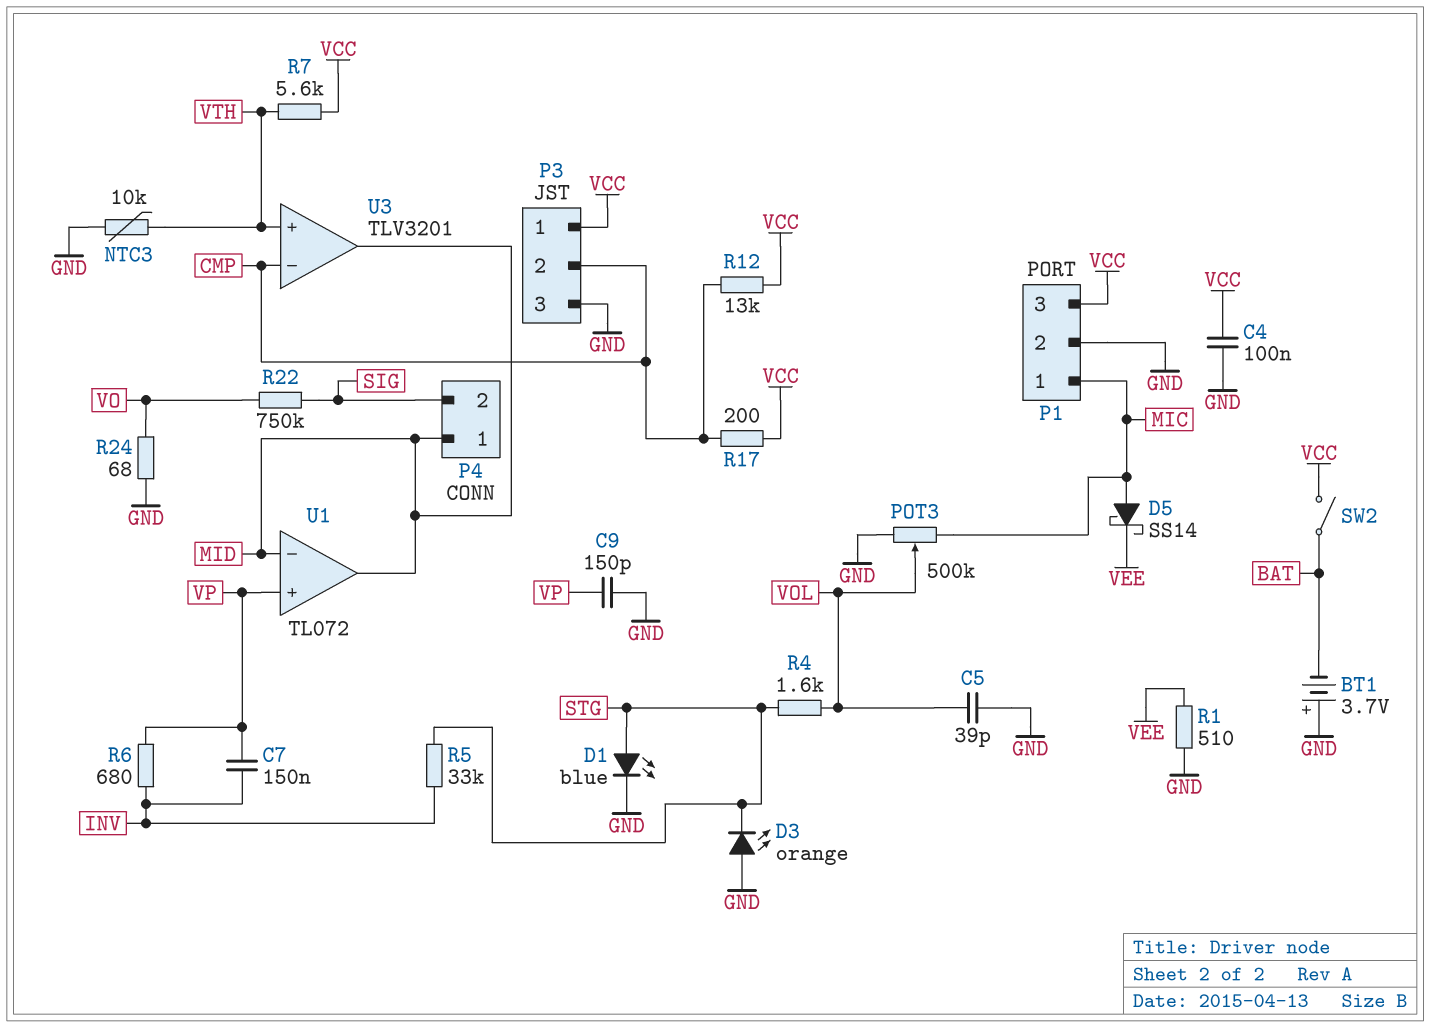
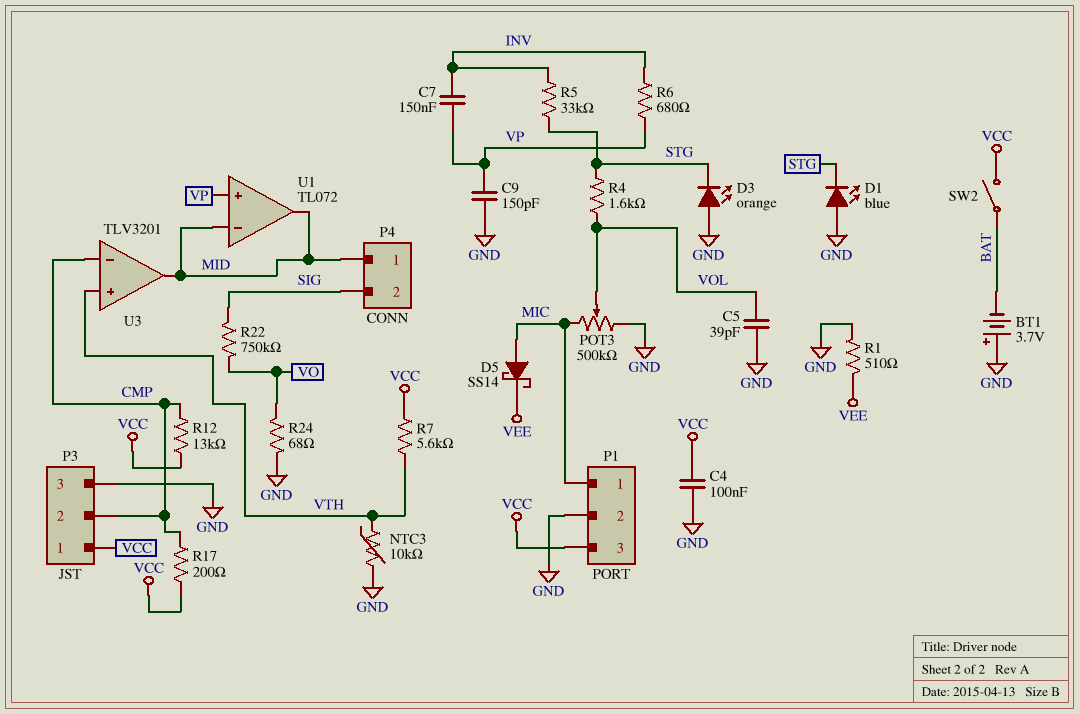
D1: LED blue (A STG, K GND) -> LED blue (A GND, K STG)

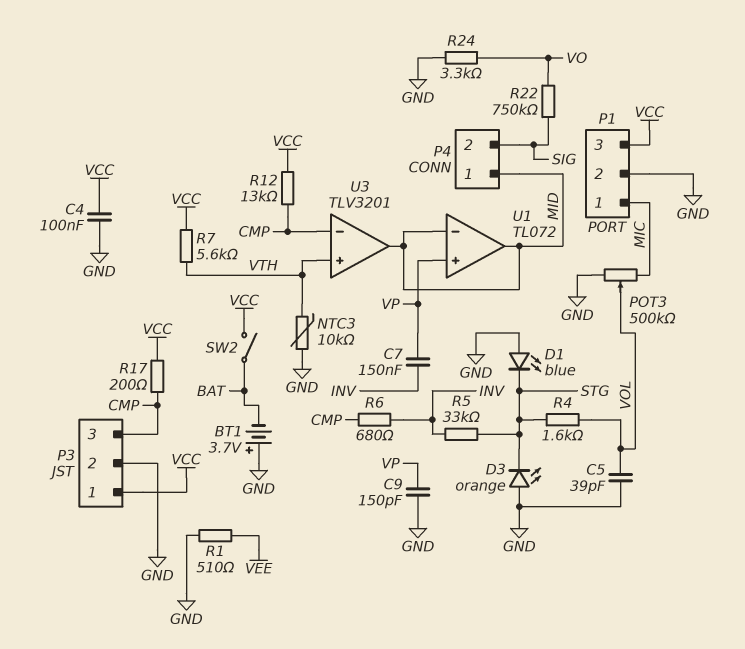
D5: schottky SS14 (A MIC, K VEE) -> none
P3 pin 2: CMP -> GND
P3 pin 3: GND -> CMP
R6: 680 (INV, VP) -> 680 (CMP, INV)
R24: 68 (GND, VO) -> 3.3k (GND, VO)

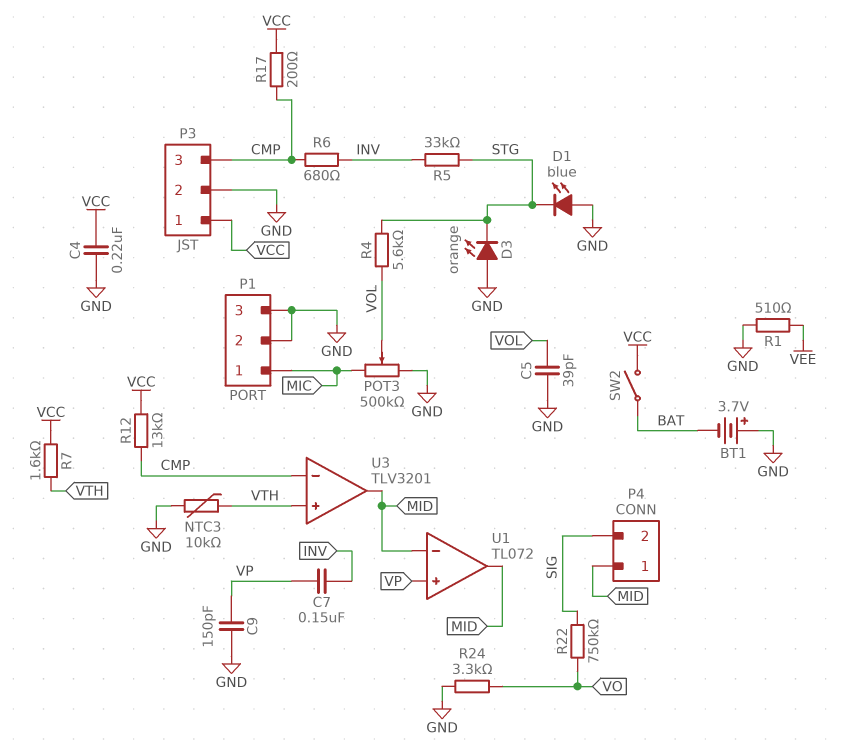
C4: 100nF (GND, VCC) -> 220nF (GND, VCC)
P1 pin 3: VCC -> GND
R4: 1.6k (STG, VOL) -> 5.6k (STG, VOL)
R7: 5.6k (VCC, VTH) -> 1.6k (VCC, VTH)

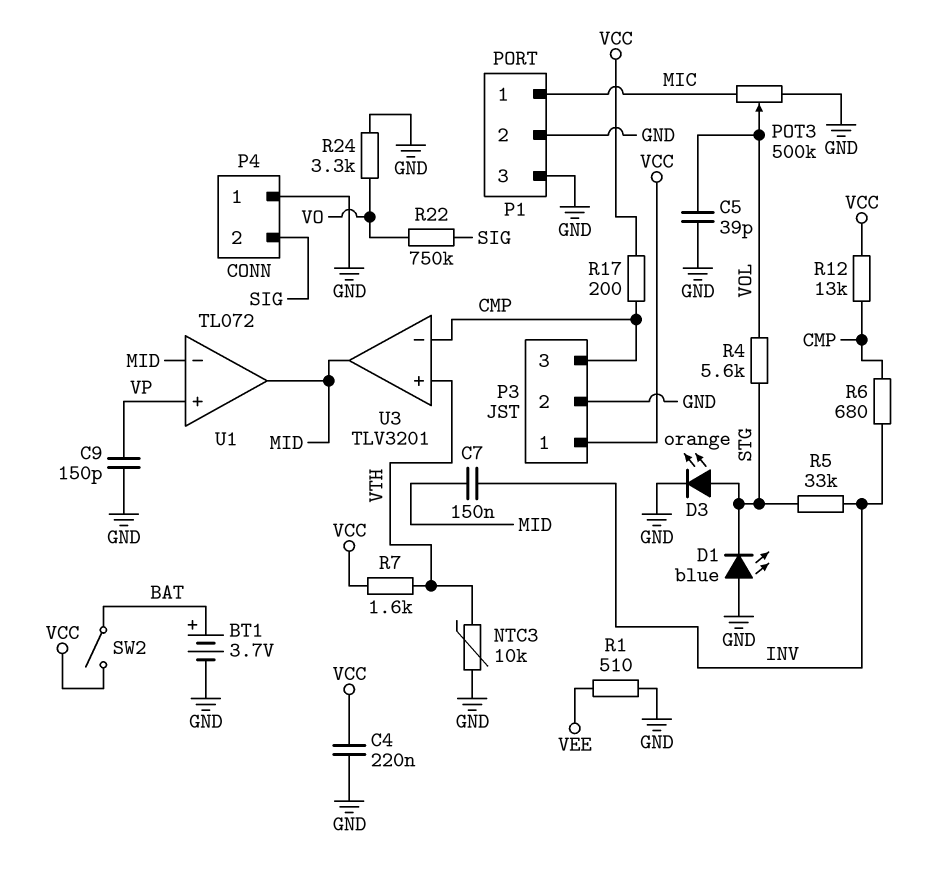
BT1: 3.7V (plus GND, minus BAT) -> 3.7V (plus BAT, minus GND)
C7: 150nF (INV, VP) -> 150nF (INV, MID)
D3: LED orange (A GND, K STG) -> LED orange (A STG, K GND)
P4 pin 1: MID -> GND

